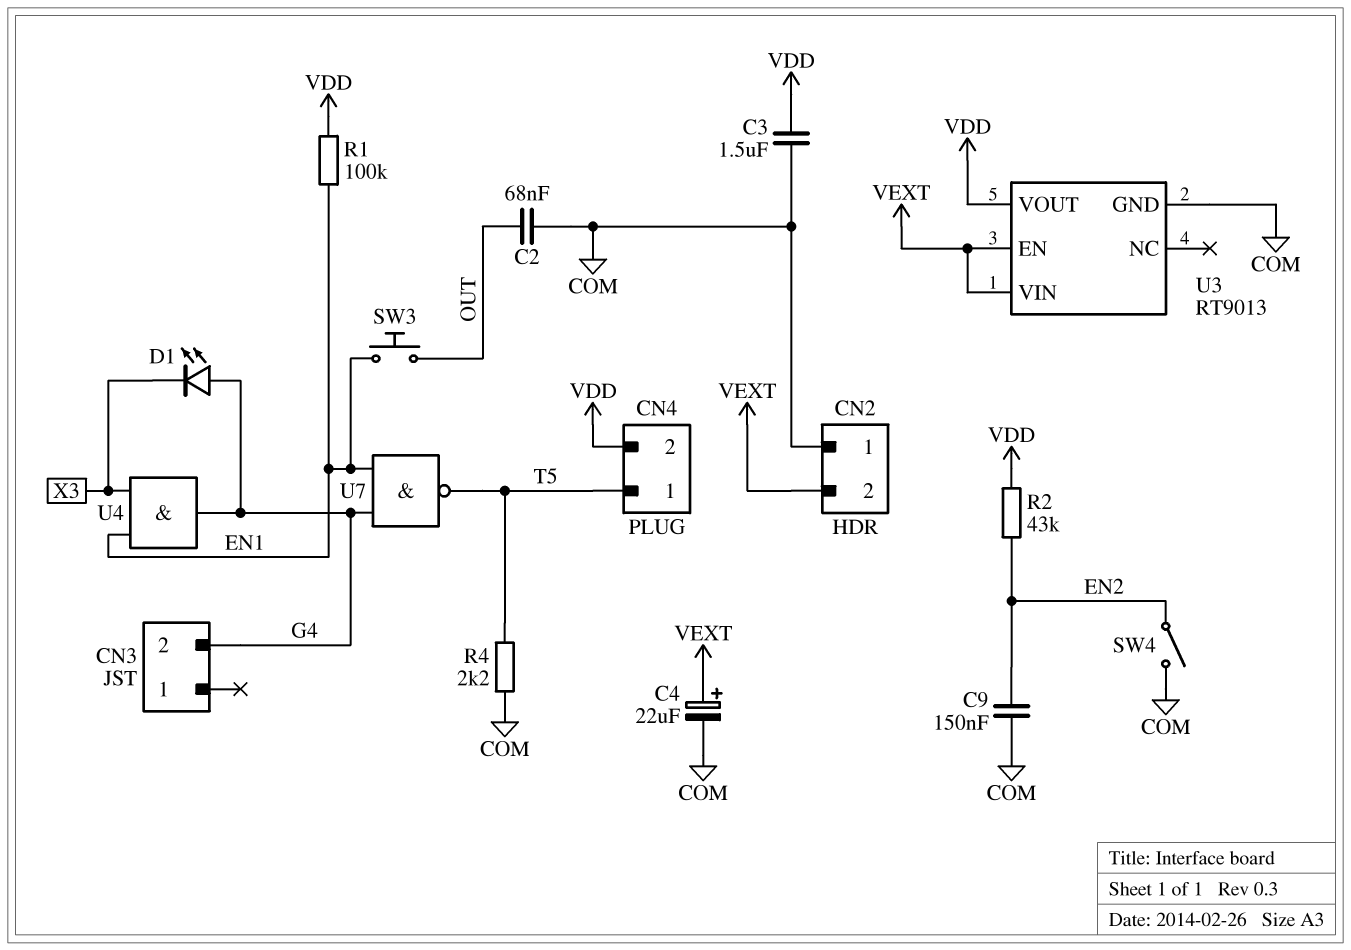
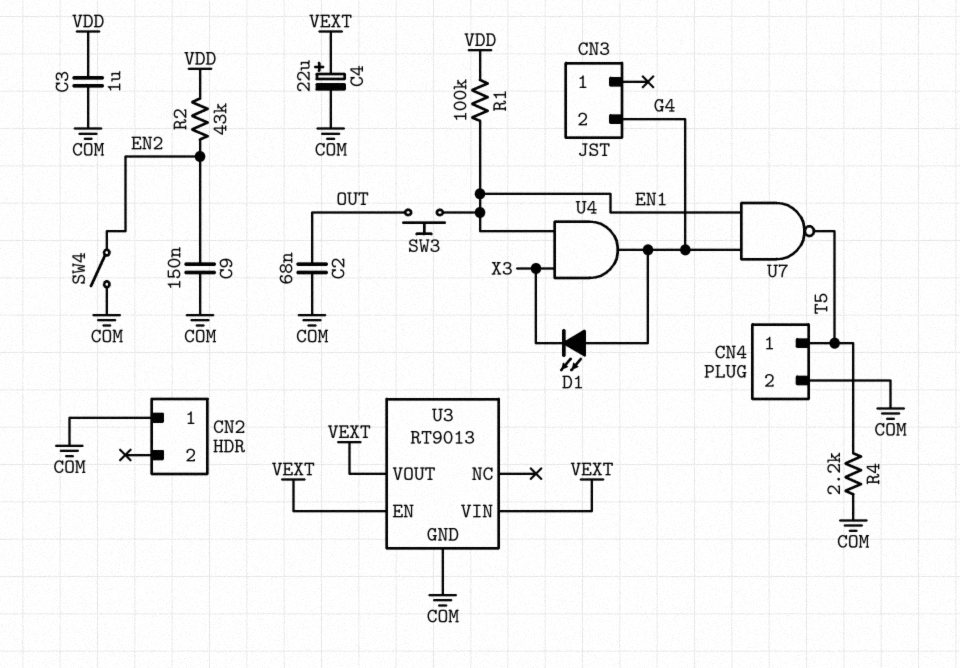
C3: 1.5uF (COM, VDD) -> 1uF (COM, VDD)
CN2 pin 2: VEXT -> none
CN4 pin 2: VDD -> COM
U3 pin VOUT: VDD -> VEXT

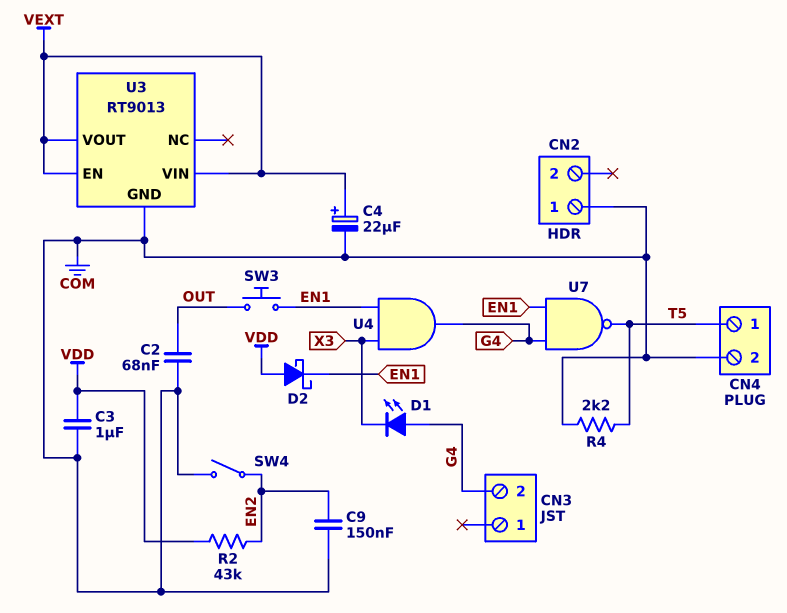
D2: none -> schottky (A VDD, K EN1)
R1: 100k (EN1, VDD) -> none

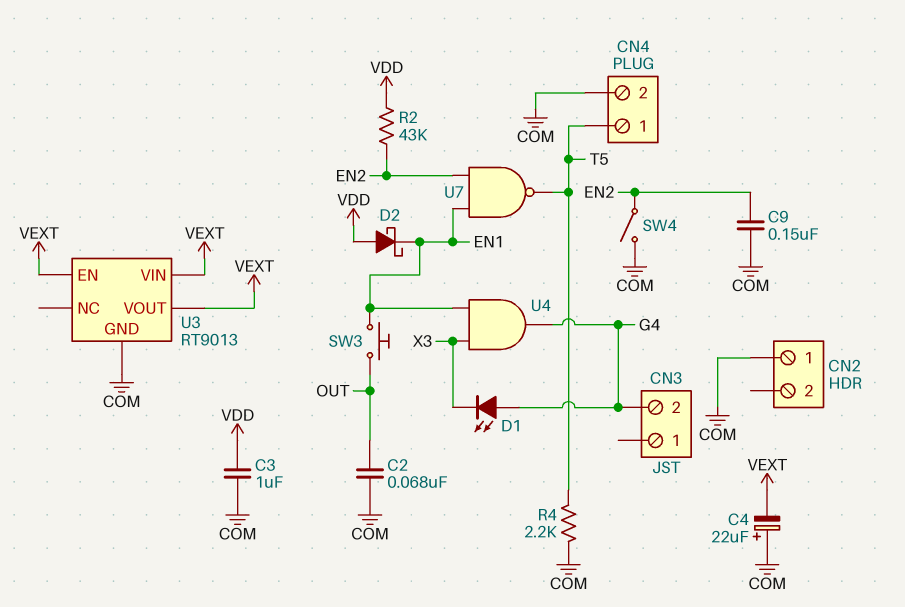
C4: 22uF (plus VEXT, minus COM) -> 22uF (plus COM, minus VEXT)
U7: NAND (in EN1, in G4, out T5) -> NAND (in EN1, in EN2, out T5)

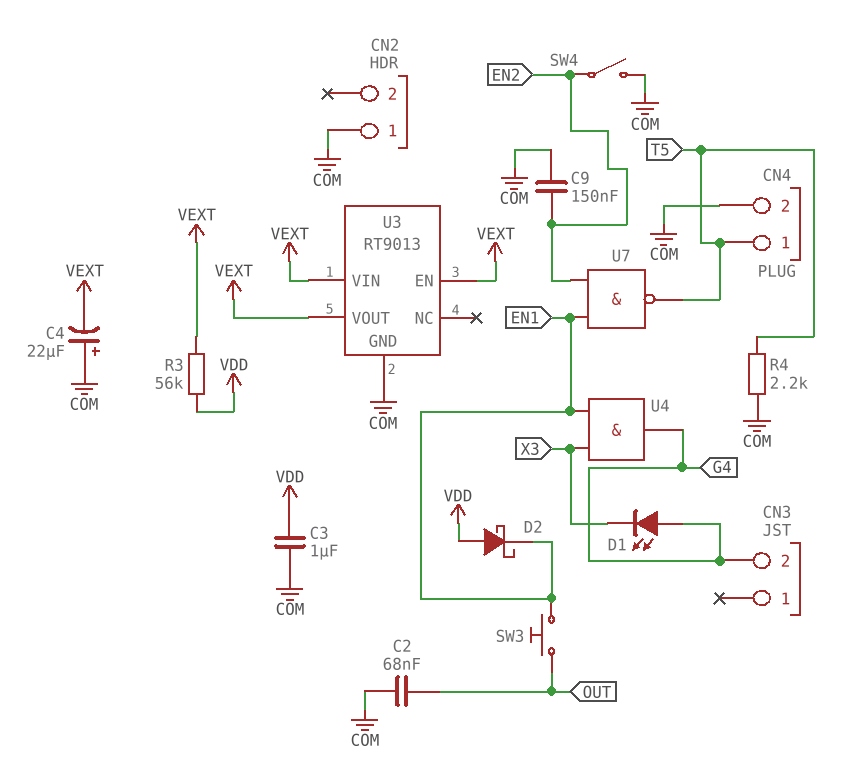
R2: 43k (EN2, VDD) -> none
R3: none -> 56k (VDD, VEXT)

